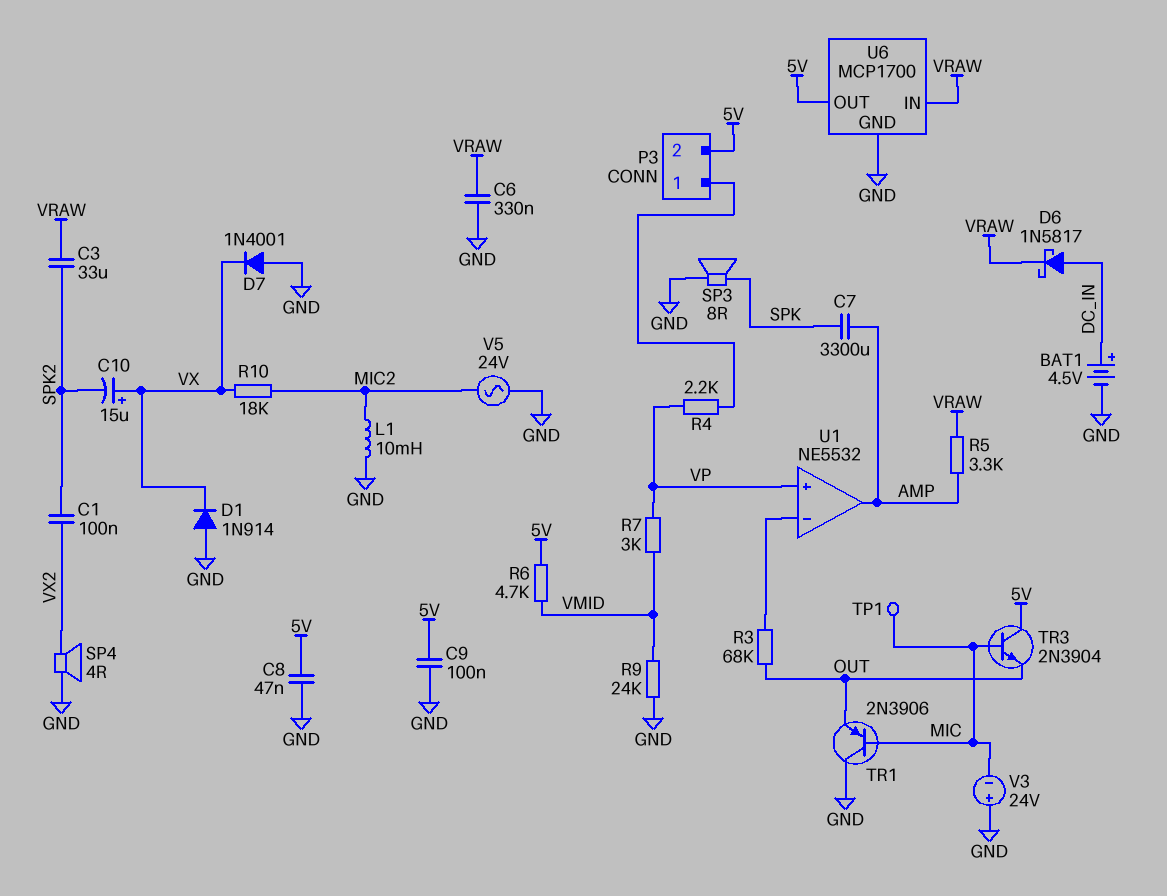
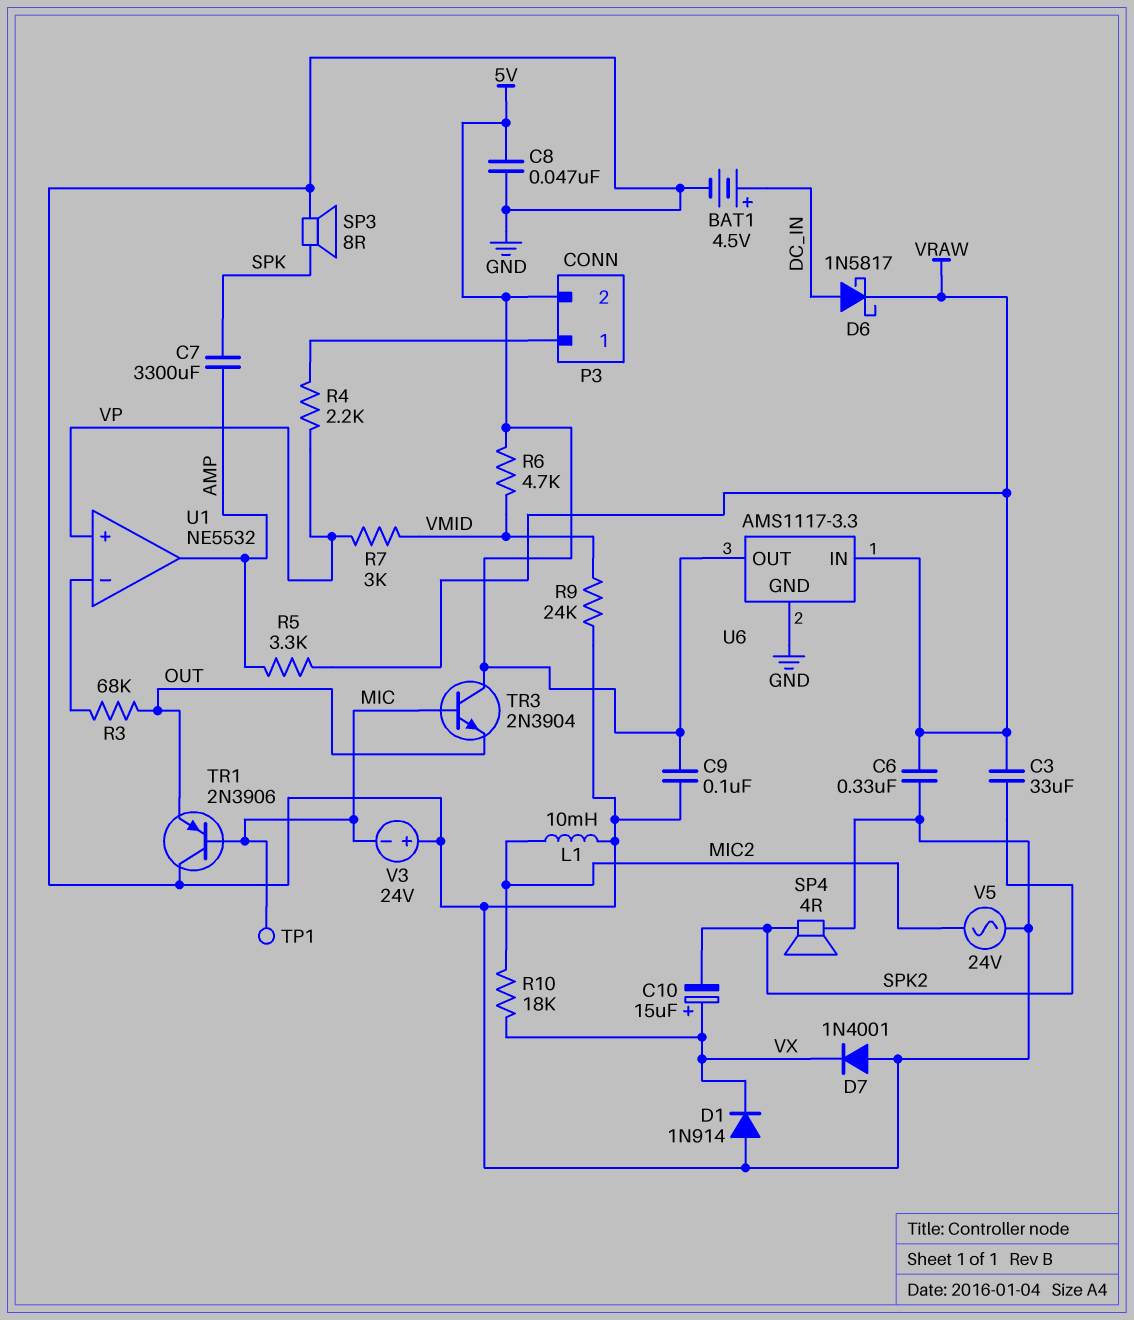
C1: 100nF (SPK2, VX2) -> none
SP4: speaker 4R (GND, VX2) -> speaker 4R (GND, SPK2)
U6: MCP1700 -> AMS1117-3.3

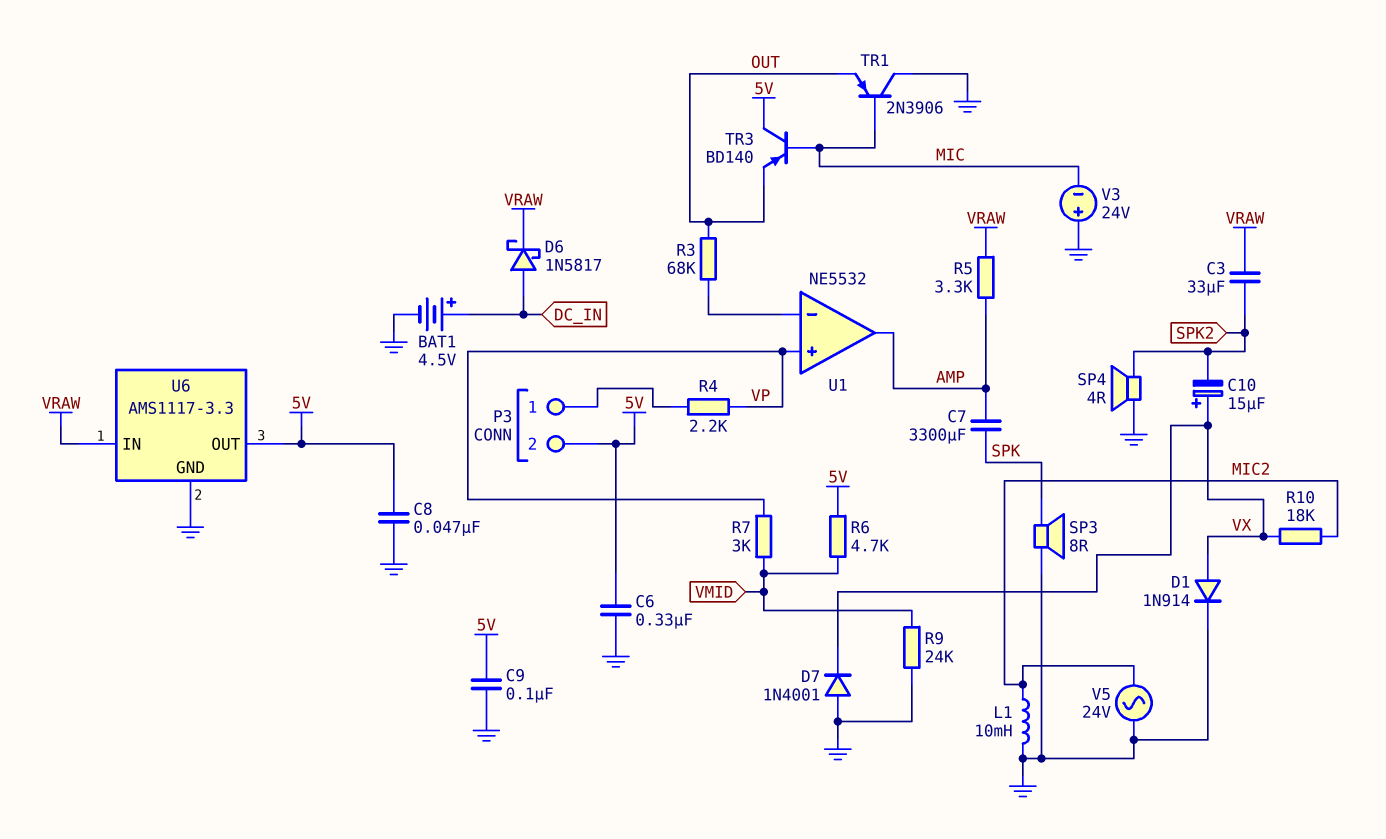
C6: 330nF (GND, VRAW) -> 330nF (5V, GND)
D1: diode 1N914 (A GND, K VX) -> diode 1N914 (A VX, K GND)
TP1: test point (MIC) -> none
TR3: NPN 2N3904 (B MIC, C 5V, E OUT) -> PNP BD140 (B MIC, C 5V, E OUT)

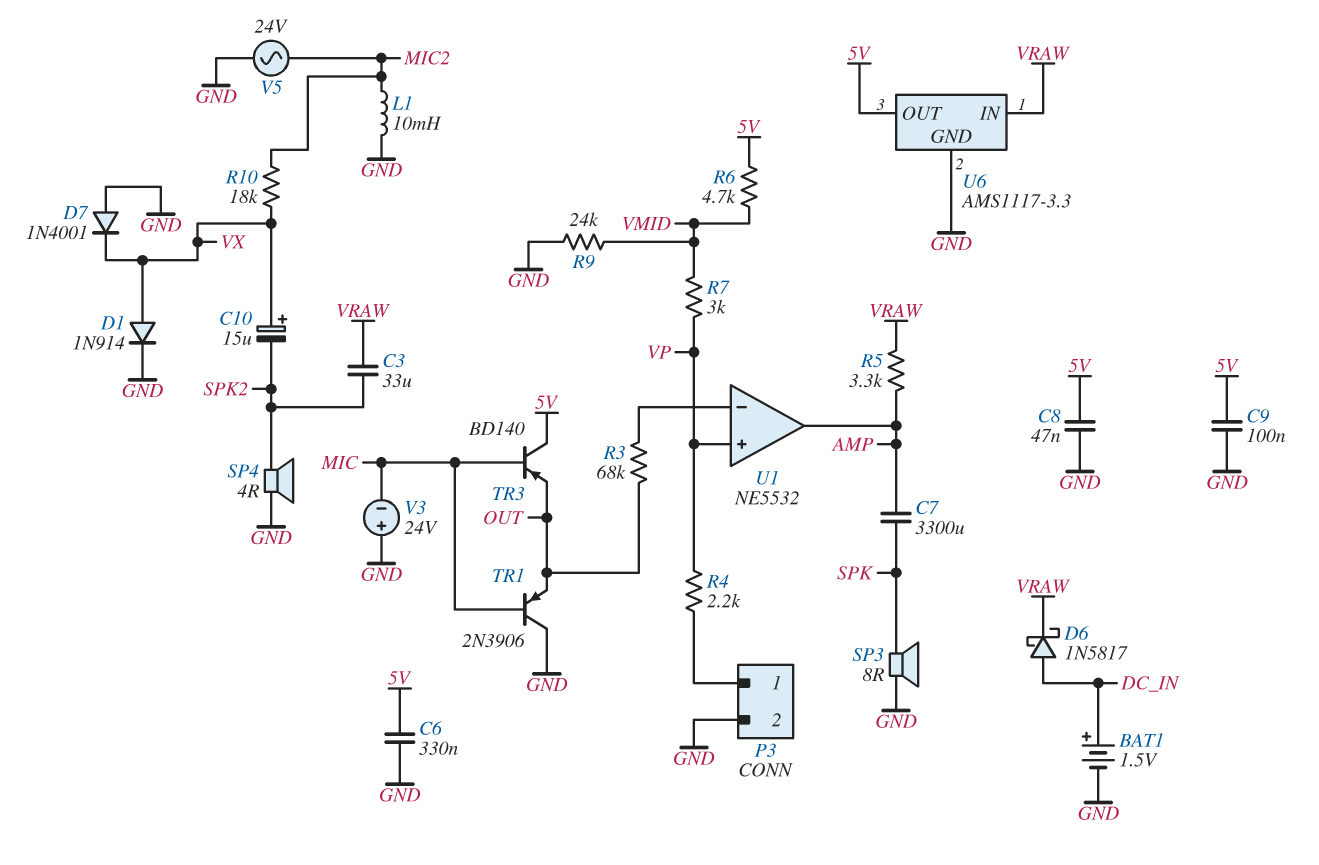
BAT1: 4.5V (plus DC_IN, minus GND) -> 1.5V (plus DC_IN, minus GND)
P3 pin 2: 5V -> GND

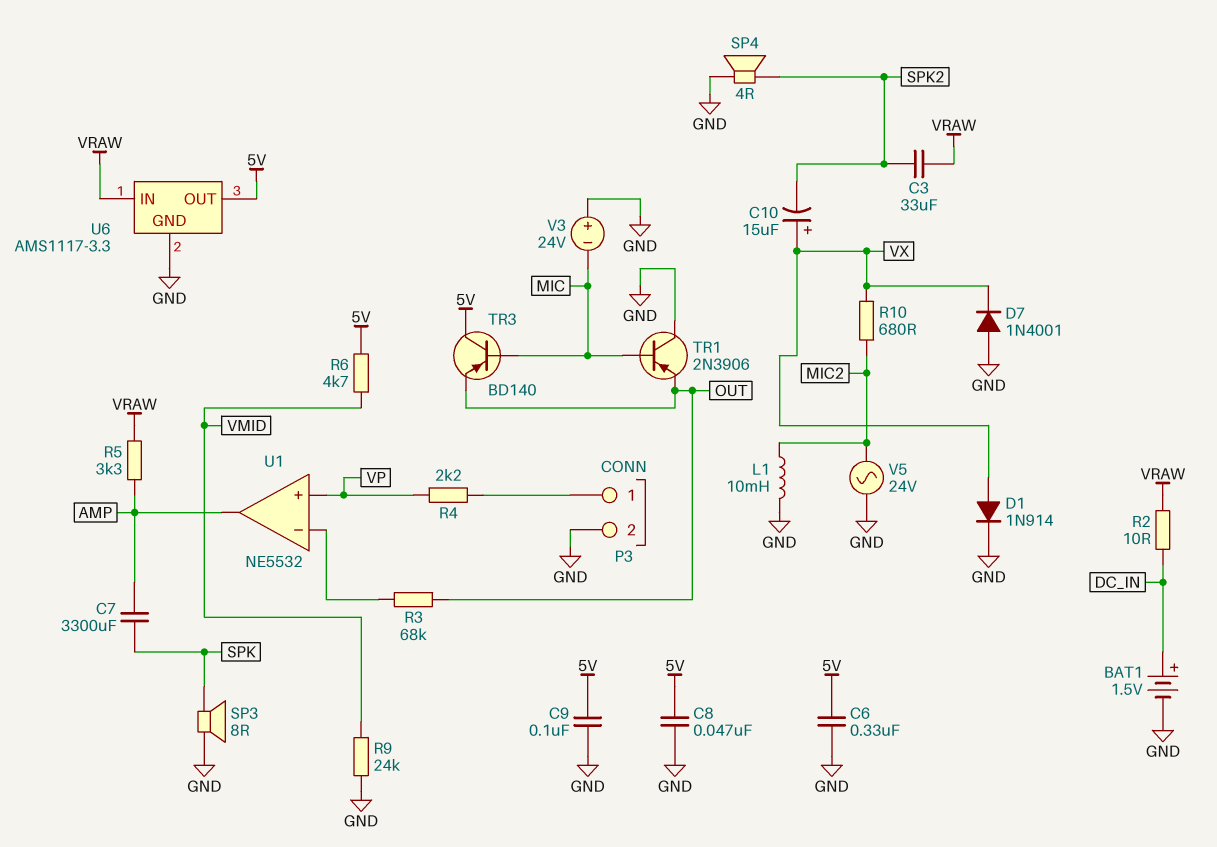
D6: schottky 1N5817 (A DC_IN, K VRAW) -> none
R2: none -> 10 (DC_IN, VRAW)
R7: 3k (VMID, VP) -> none
R10: 18k (MIC2, VX) -> 680 (MIC2, VX)

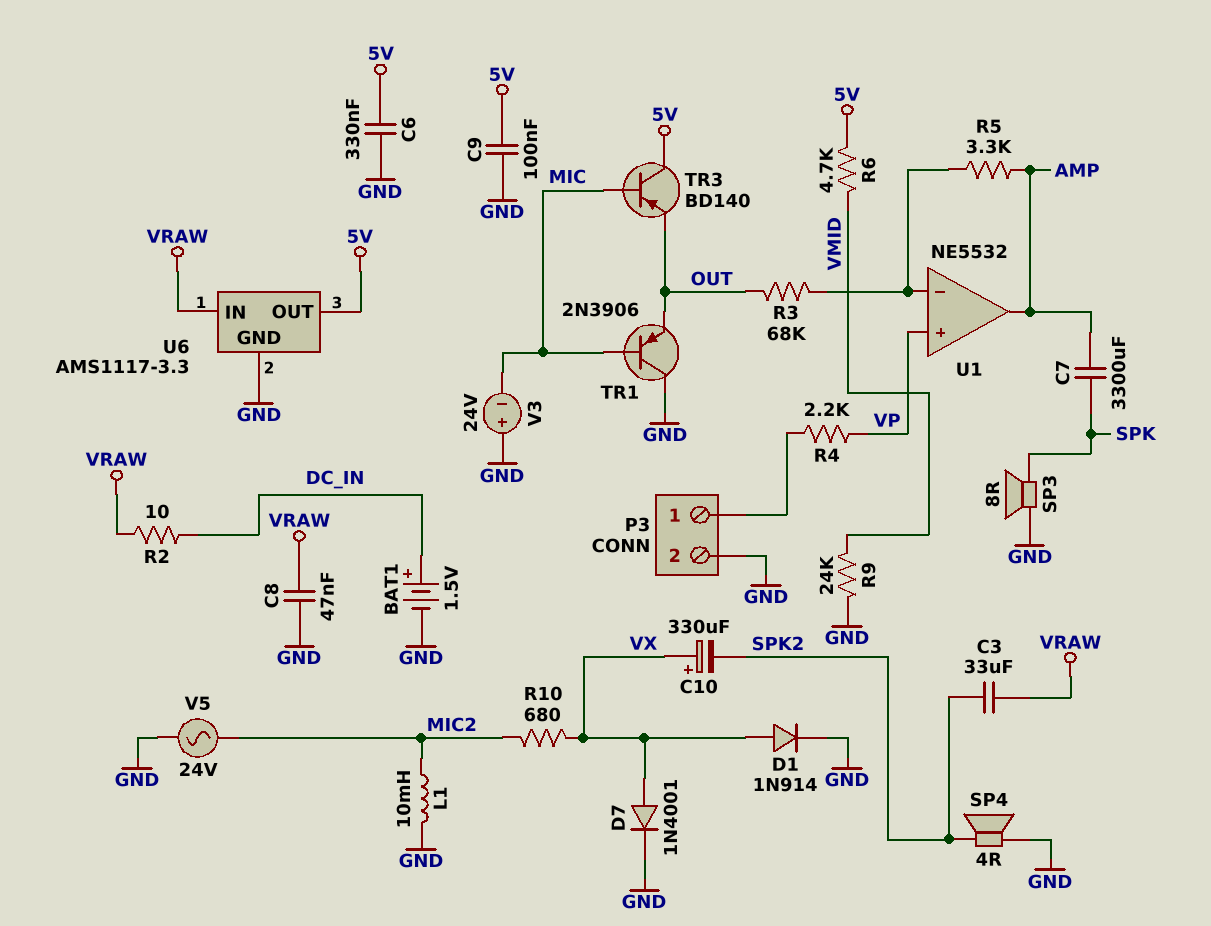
C8: 47nF (5V, GND) -> 47nF (GND, VRAW)
C10: 15uF (plus VX, minus SPK2) -> 330uF (plus VX, minus SPK2)
D7: diode 1N4001 (A GND, K VX) -> diode 1N4001 (A VX, K GND)
R5: 3.3k (AMP, VRAW) -> 3.3k (AMP, U1/in-)

